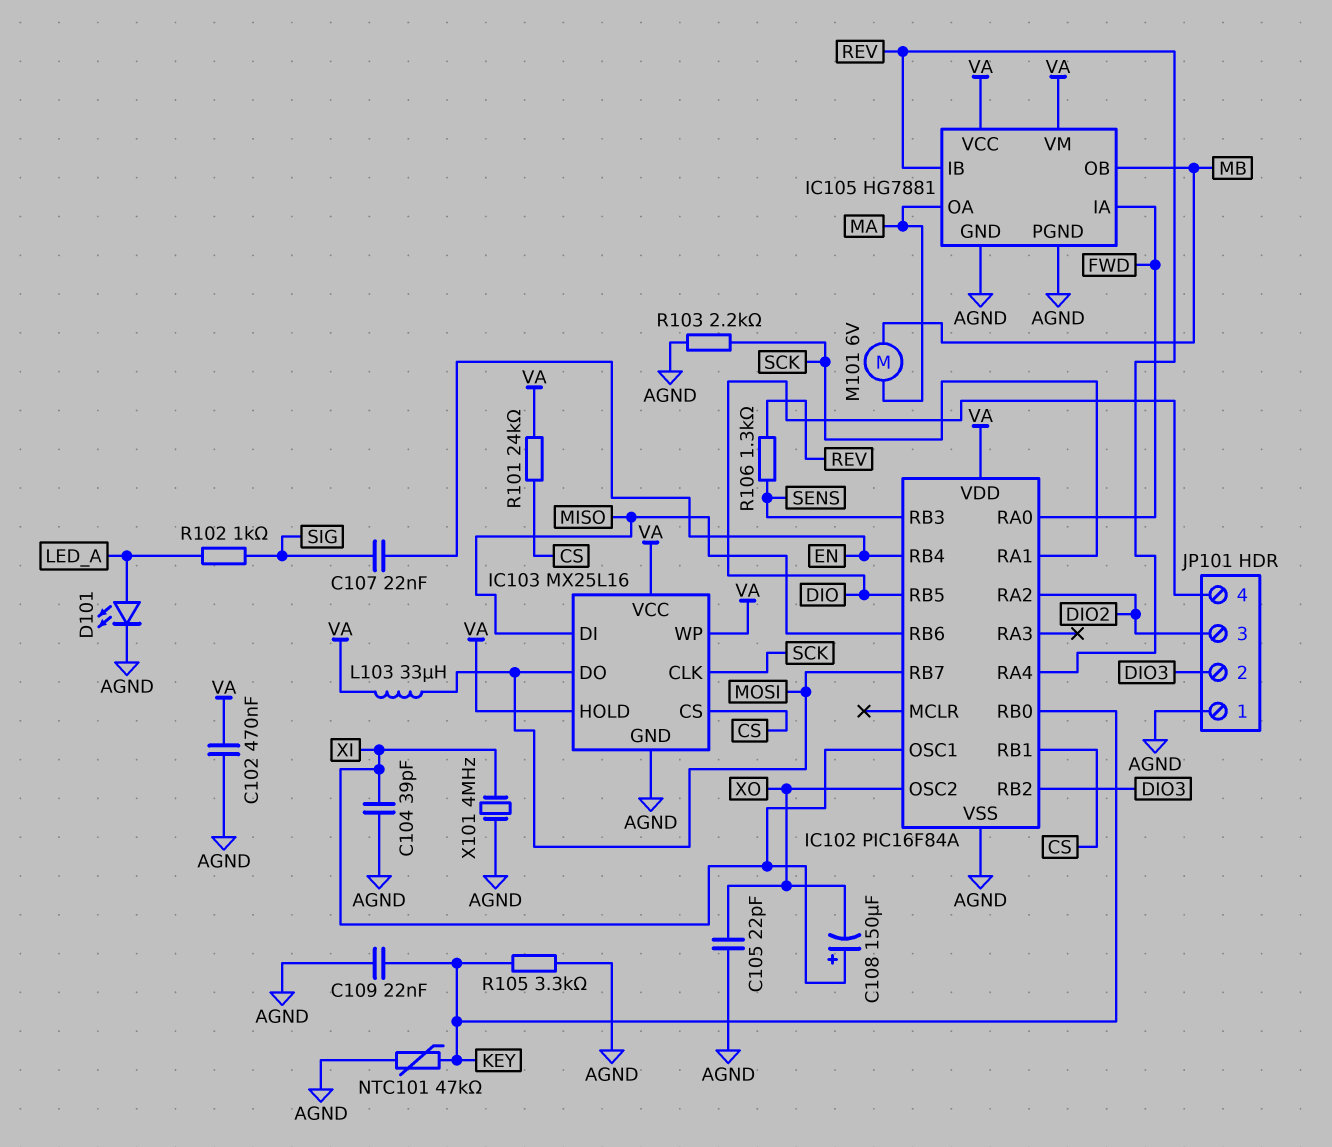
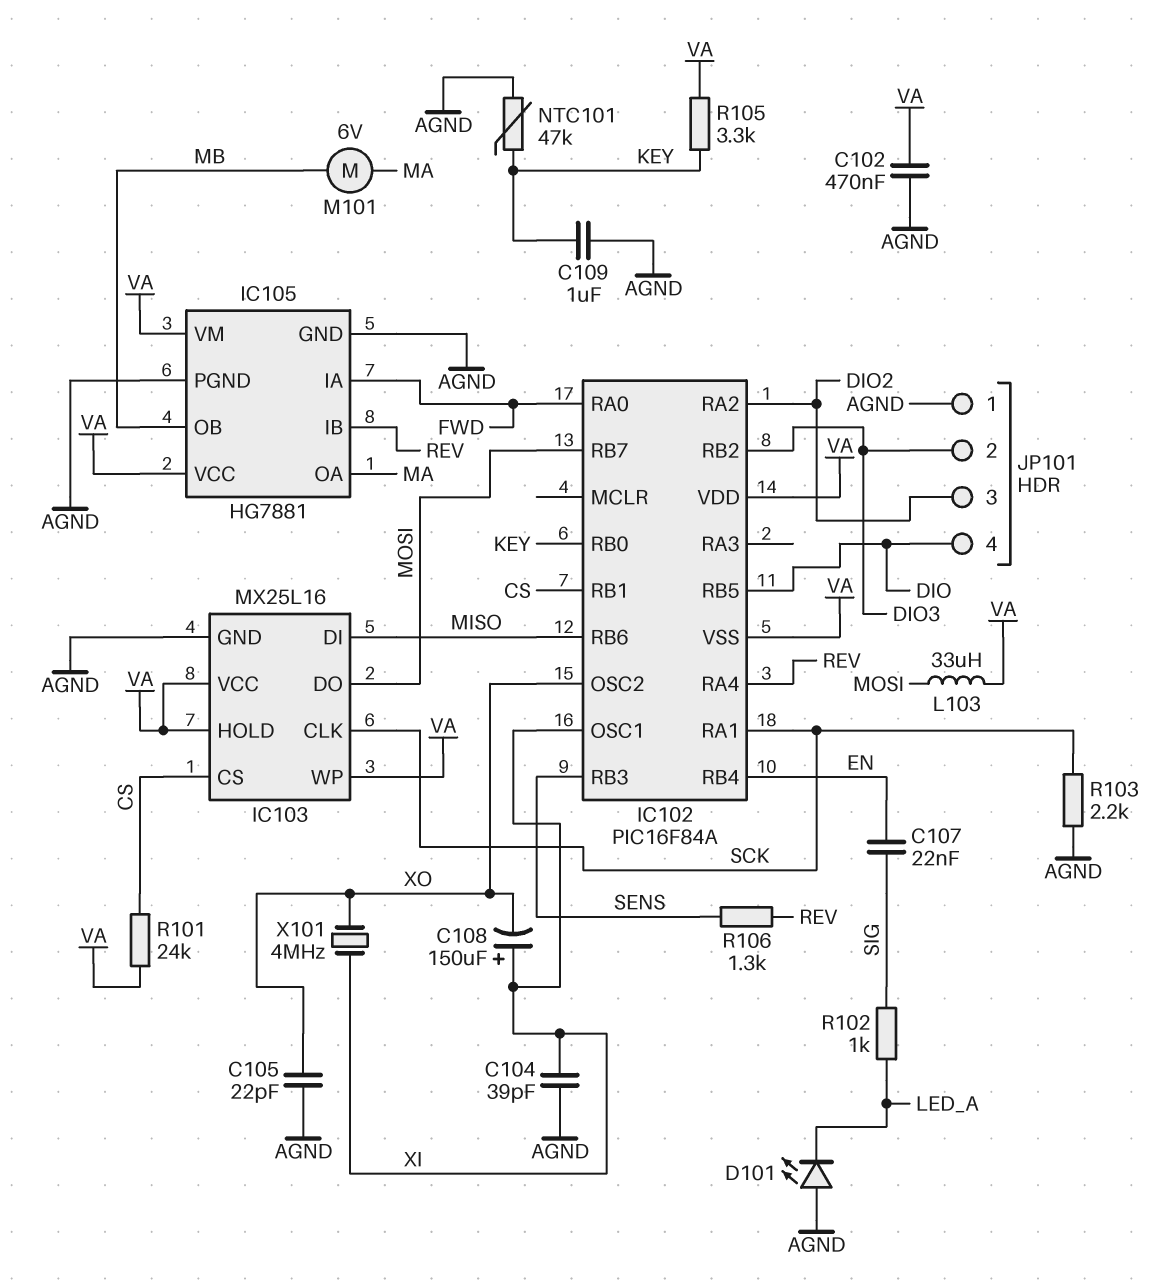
C109: 22nF (AGND, KEY) -> 1uF (AGND, KEY)
D101: LED (A LED_A, K AGND) -> LED (A AGND, K LED_A)
IC102 pin VSS: AGND -> VA
R105: 3.3k (AGND, KEY) -> 3.3k (KEY, VA)
X101: 4MHz (AGND, XI) -> 4MHz (XI, XO)

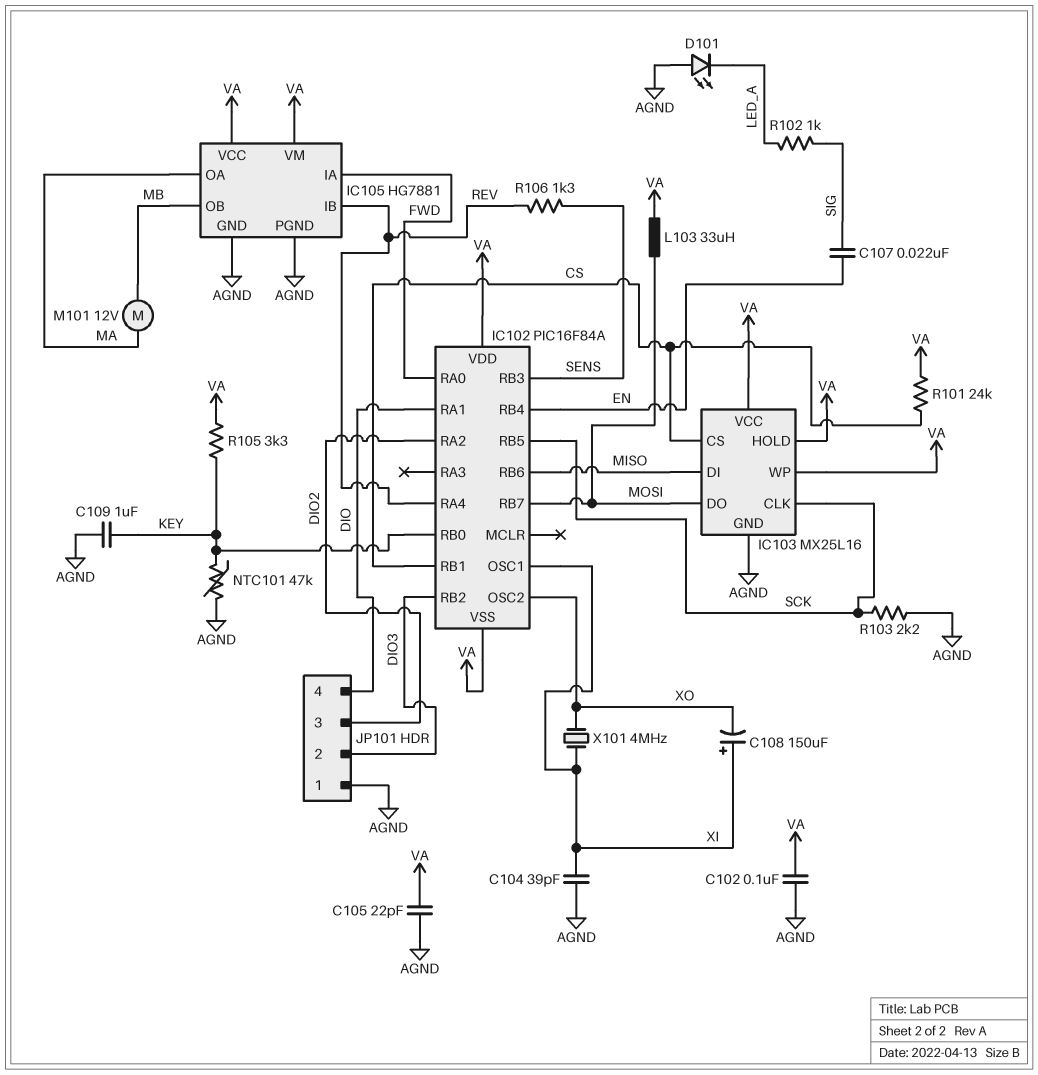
C102: 470nF (AGND, VA) -> 100nF (AGND, VA)
C105: 22pF (AGND, XO) -> 22pF (AGND, VA)
IC102 pin RA1: SCK -> DIO
IC102 pin RB5: DIO -> SCK
M101: motor 6V (MA, MB) -> motor 12V (MA, MB)

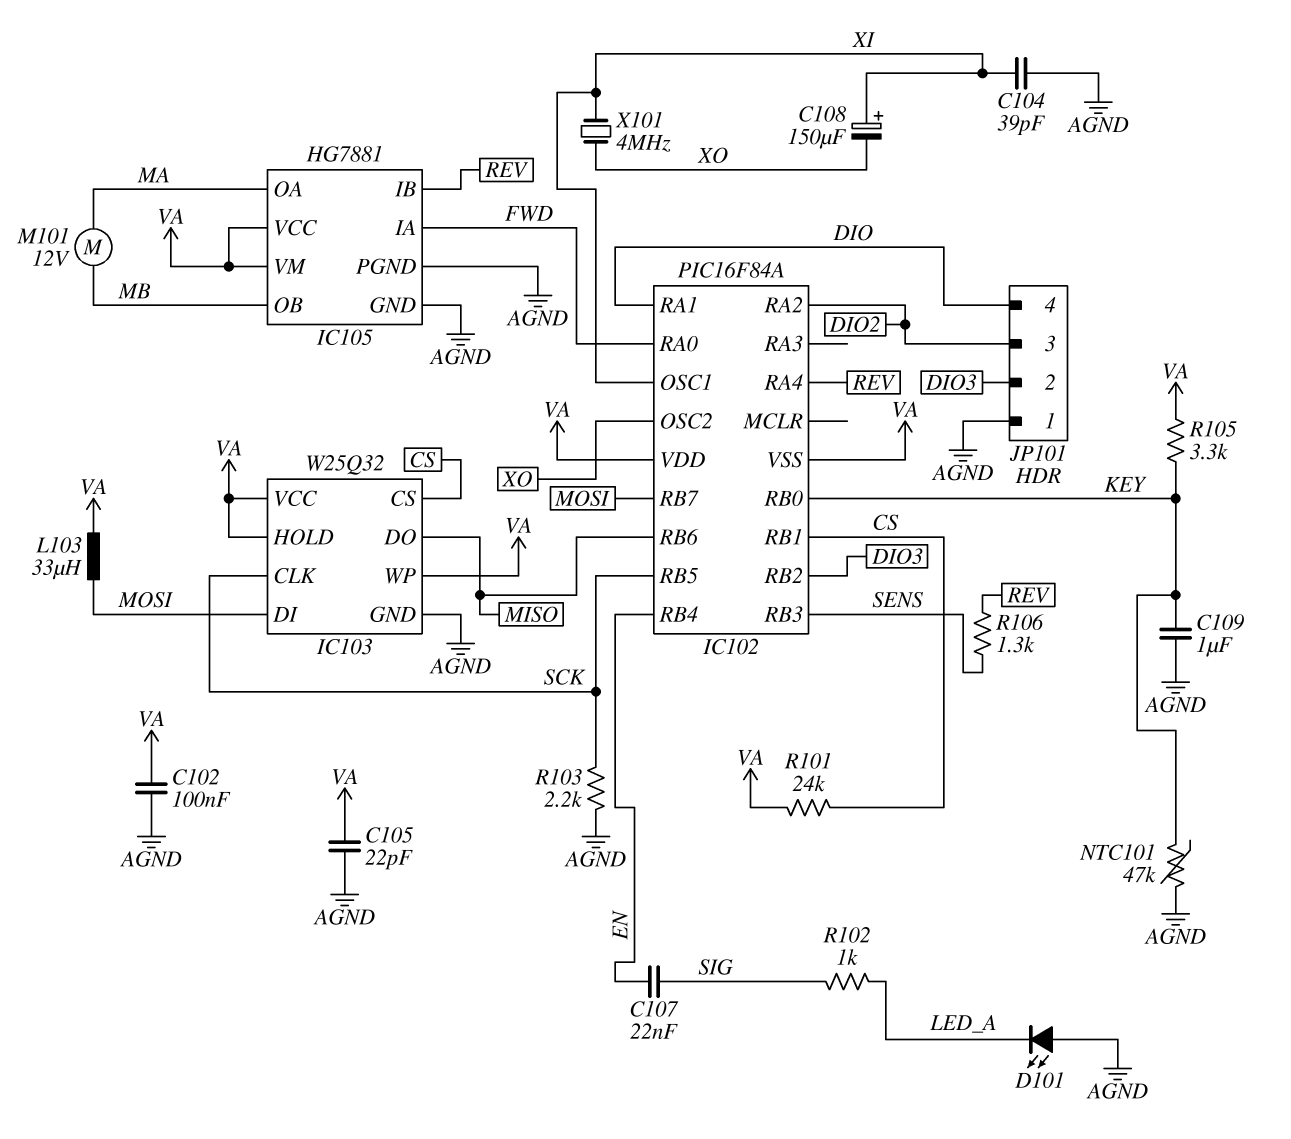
IC103: MX25L16 -> W25Q32
IC103 pin DI: MISO -> MOSI
IC103 pin DO: MOSI -> MISO

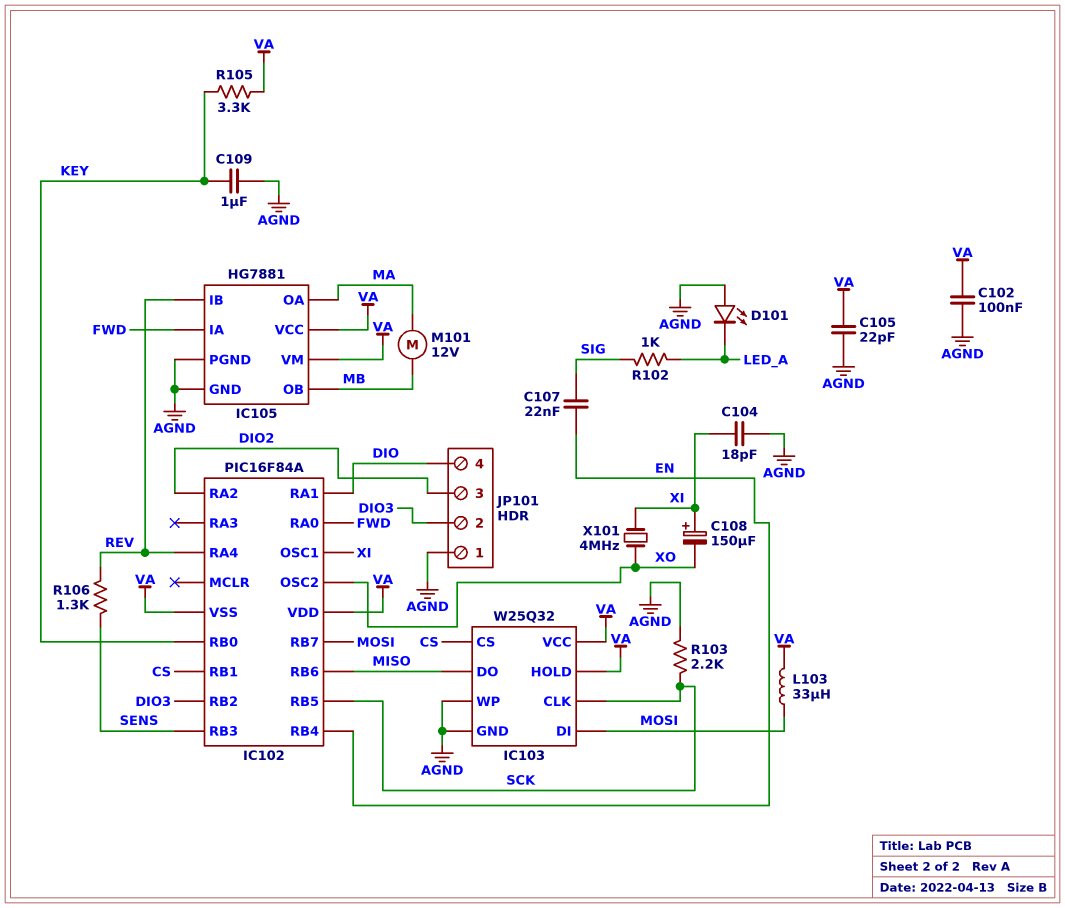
C104: 39pF (AGND, XI) -> 18pF (AGND, XI)
IC103 pin WP: VA -> AGND
NTC101: 47k (AGND, KEY) -> none
R101: 24k (CS, VA) -> none

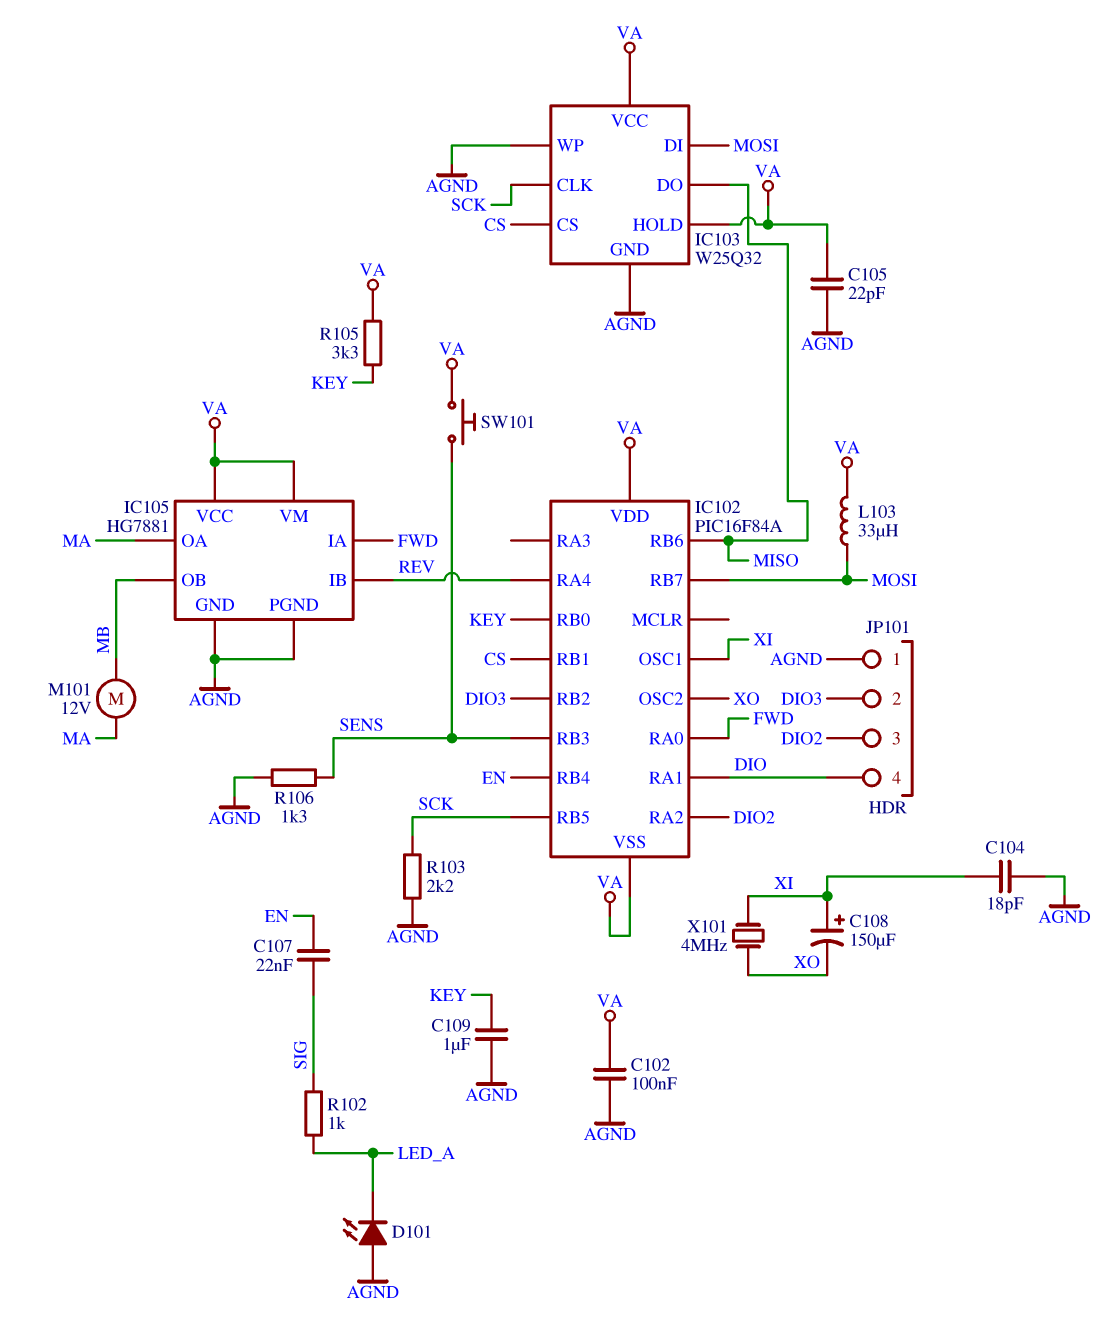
R106: 1.3k (REV, SENS) -> 1.3k (AGND, SENS)
SW101: none -> button (SENS, VA)

